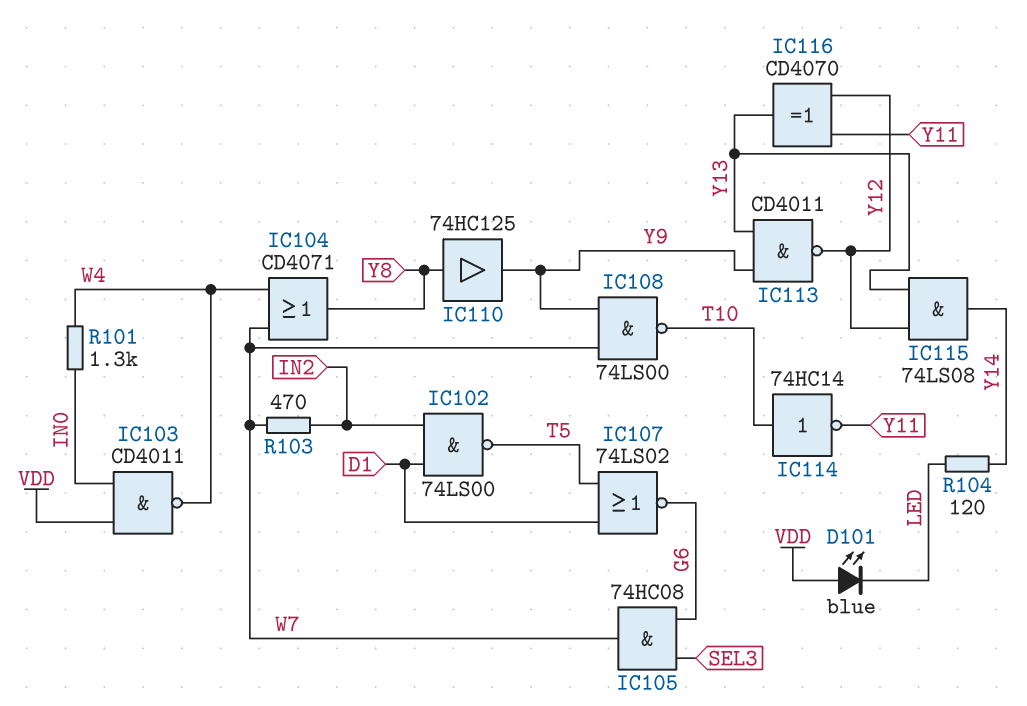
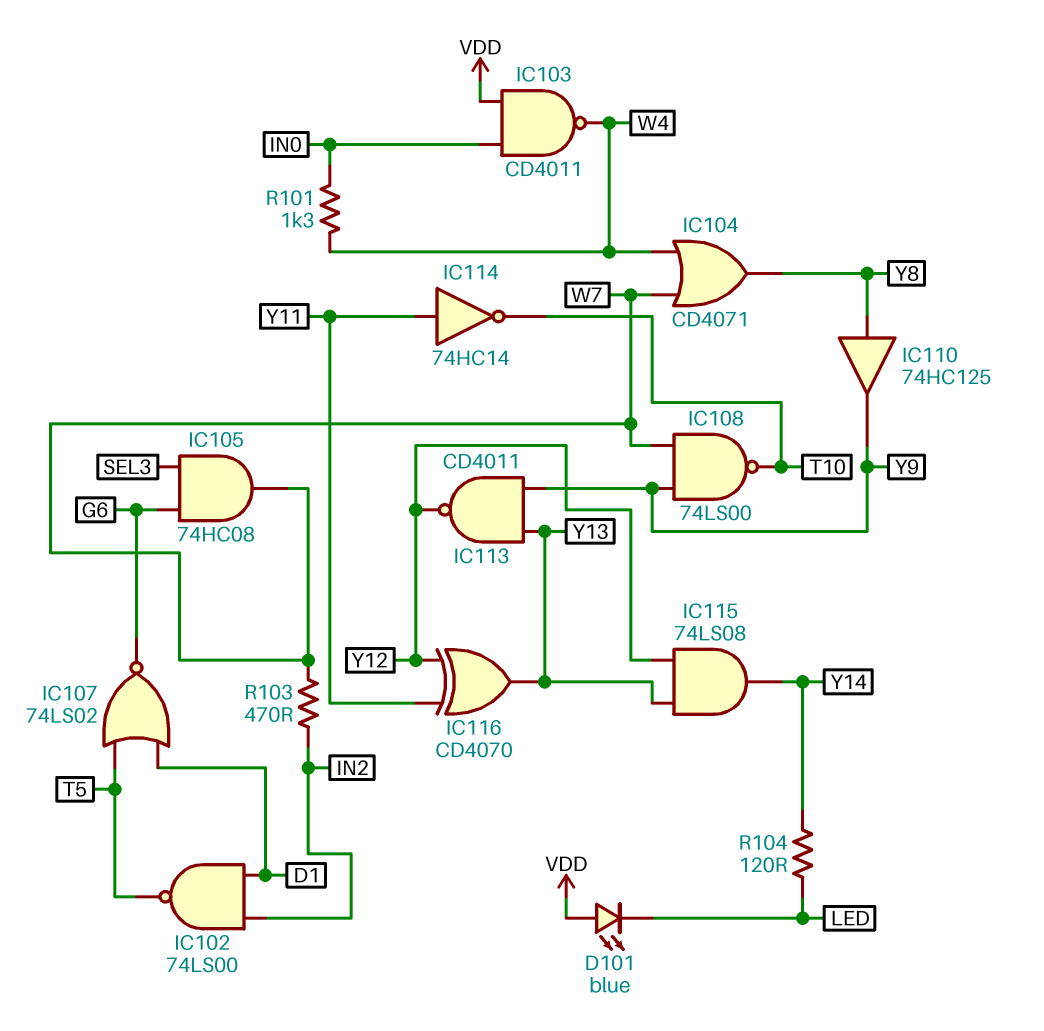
IC114: NOT 74HC14 (in T10, out Y11) -> NOT 74HC14 (in Y11, out T10)

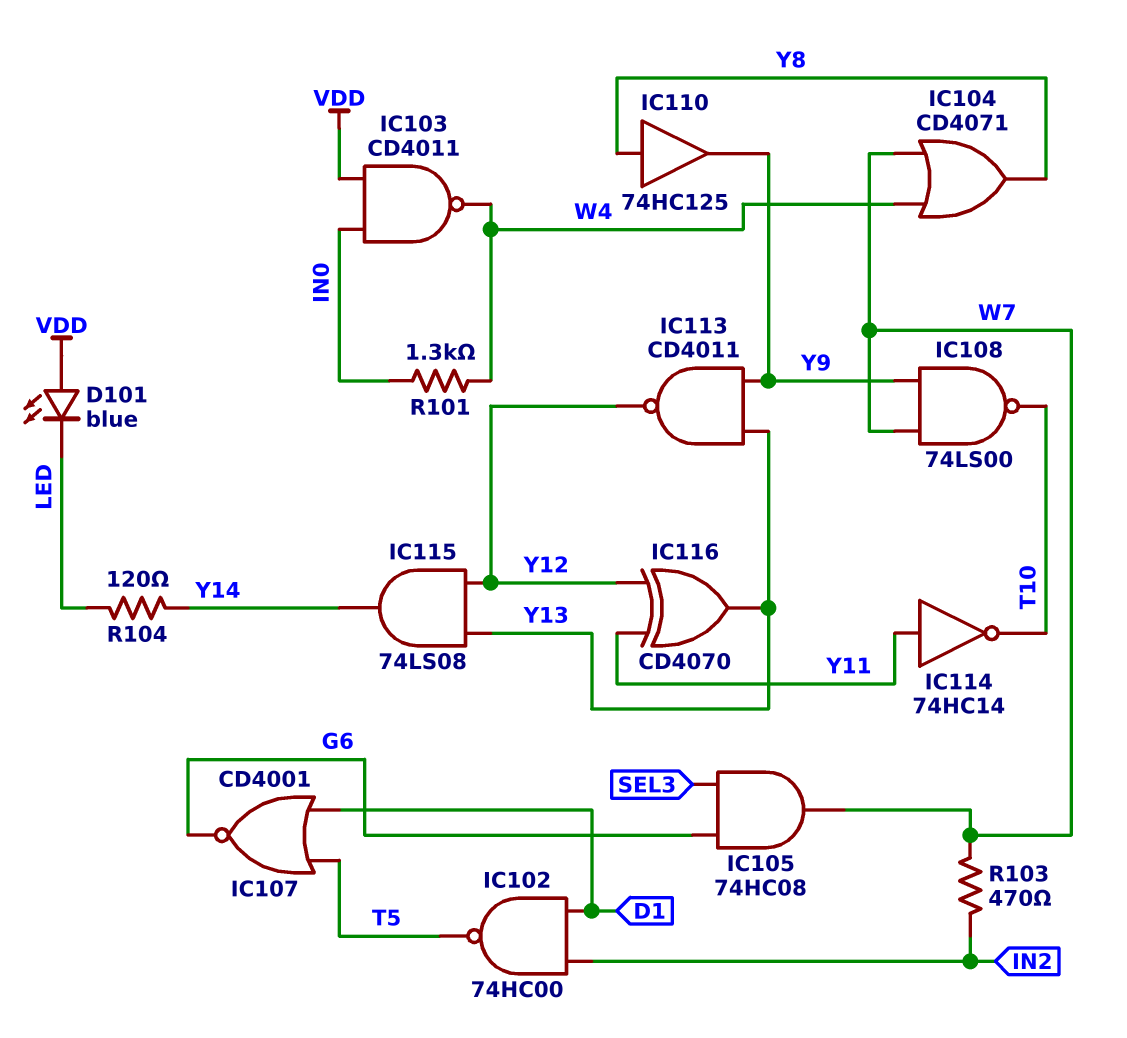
IC102: NAND 74LS00 (in D1, in IN2, out T5) -> NAND 74HC00 (in D1, in IN2, out T5)
IC107: NOR 74LS02 (in D1, in T5, out G6) -> NOR CD4001 (in D1, in T5, out G6)

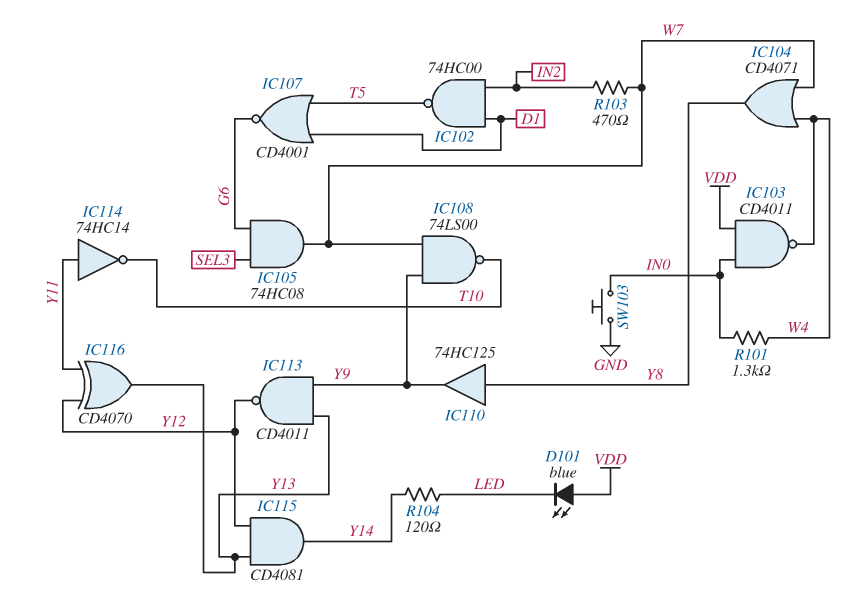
IC115: AND 74LS08 (in Y12, in Y13, out Y14) -> AND CD4081 (in Y12, in Y13, out Y14)
SW103: none -> button (GND, IN0)

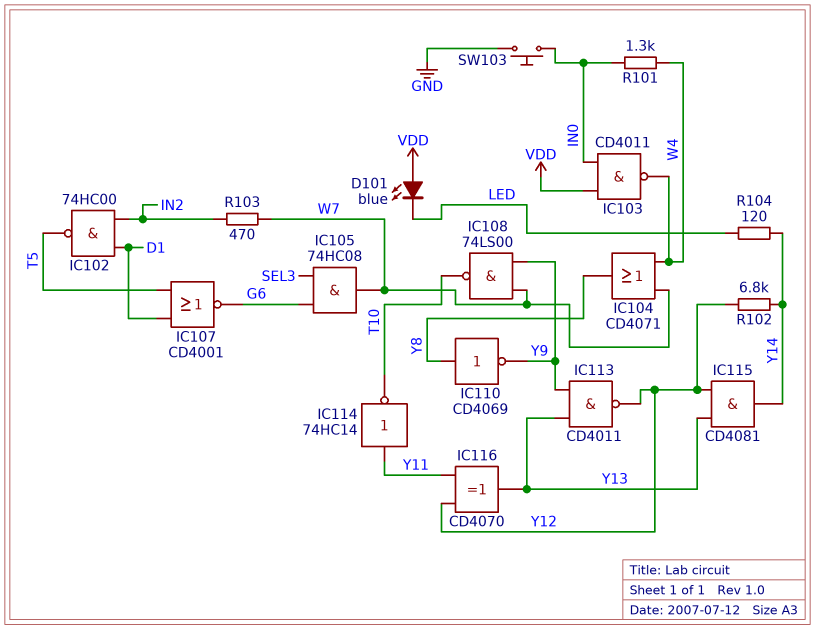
IC110: buffer 74HC125 (in Y8, out Y9) -> NOT CD4069 (in Y8, out Y9)
R102: none -> 6.8k (Y12, Y14)

